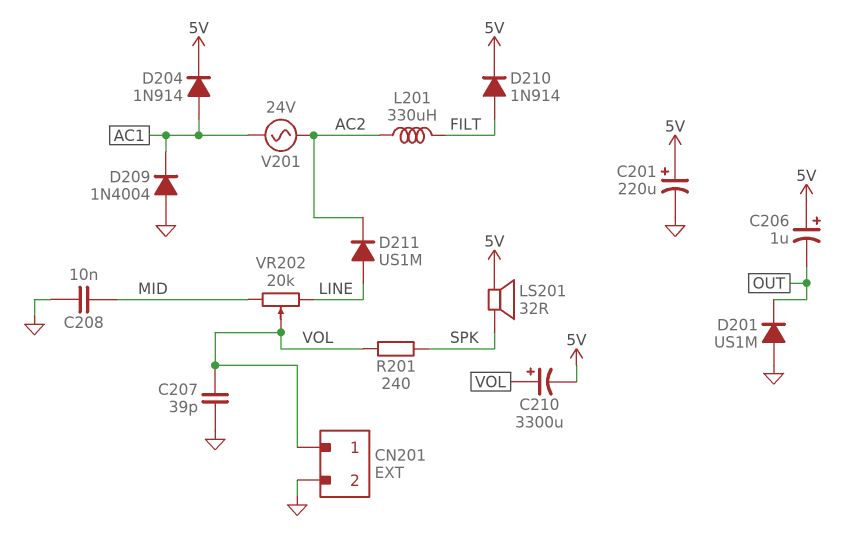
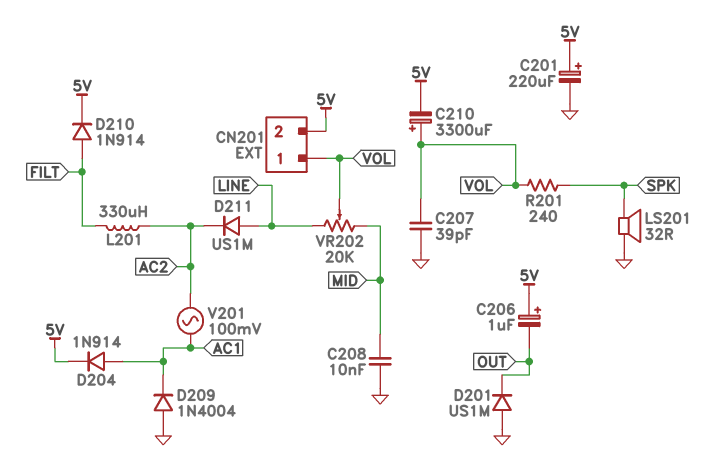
CN201 pin 2: GND -> 5V
LS201: speaker 32R (5V, SPK) -> speaker 32R (GND, SPK)
V201: AC 24V (AC1, AC2) -> AC 100mV (AC1, AC2)

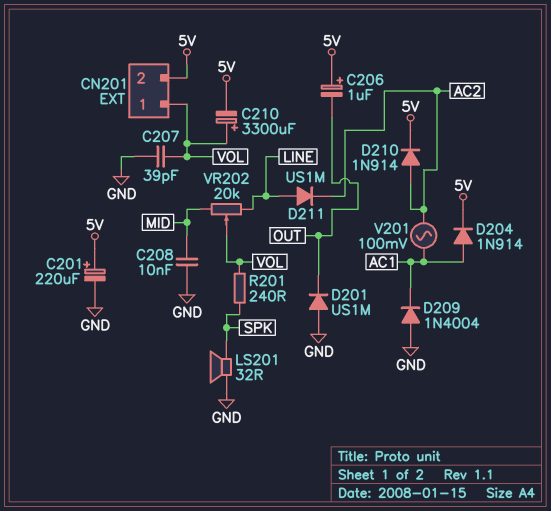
D210: diode 1N914 (A FILT, K 5V) -> diode 1N914 (A AC2, K 5V)
L201: 330uH (AC2, FILT) -> none

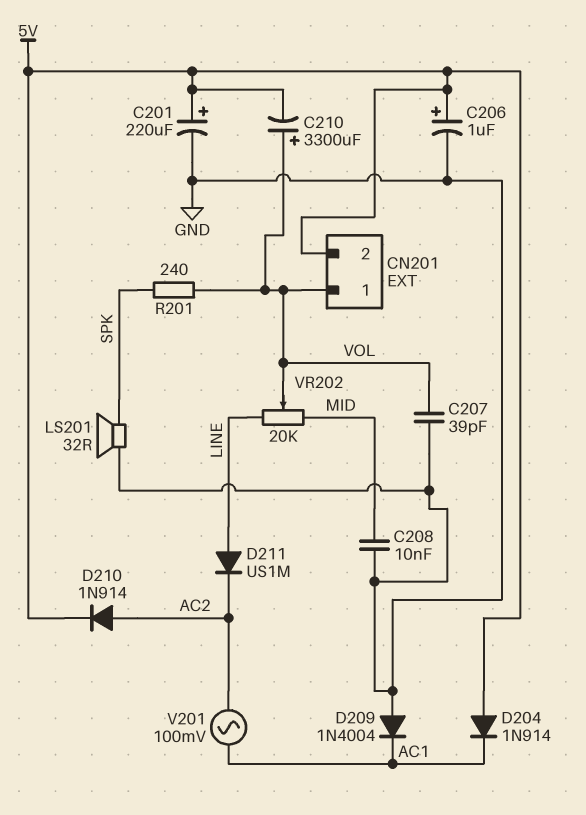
C206: 1uF (plus 5V, minus OUT) -> 1uF (plus 5V, minus GND)
D201: diode US1M (A GND, K OUT) -> none
D204: diode 1N914 (A AC1, K 5V) -> diode 1N914 (A 5V, K AC1)

